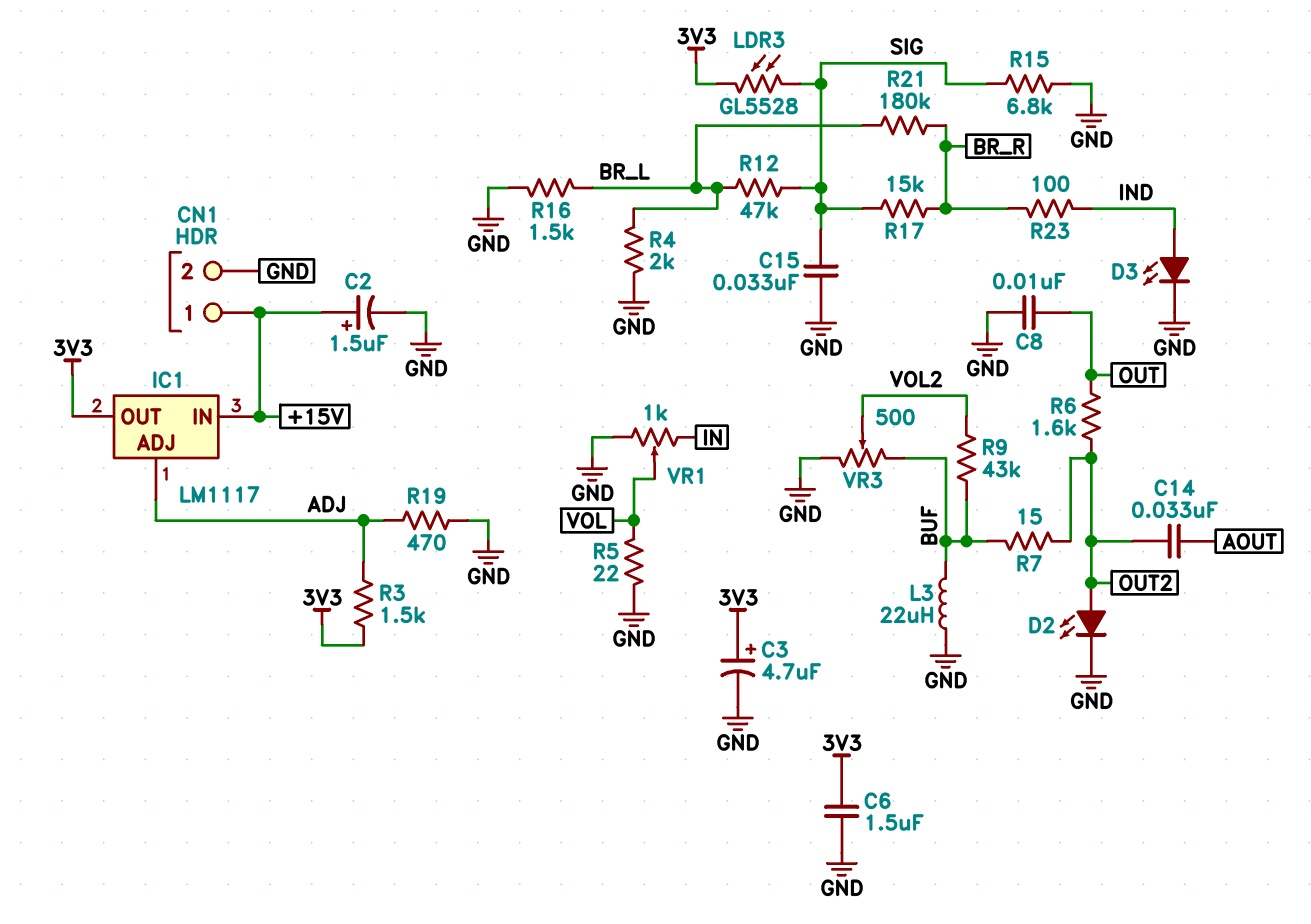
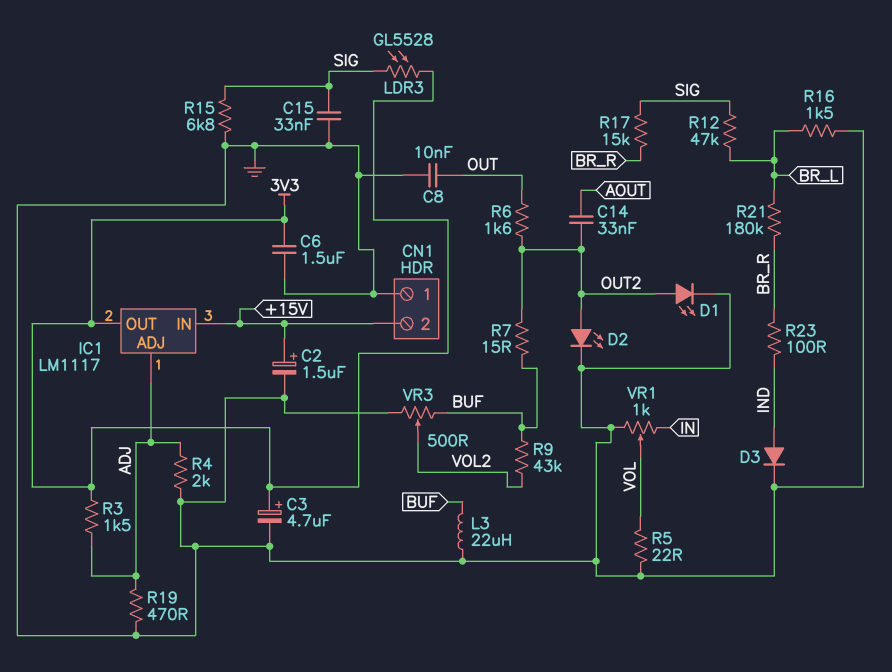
CN1 pin 1: +15V -> GND
CN1 pin 2: GND -> +15V
D1: none -> LED (A OUT2, K GND)
D3: LED (A IND, K GND) -> diode (A IND, K GND)
R4: 2k (BR_L, GND) -> 2k (ADJ, GND)

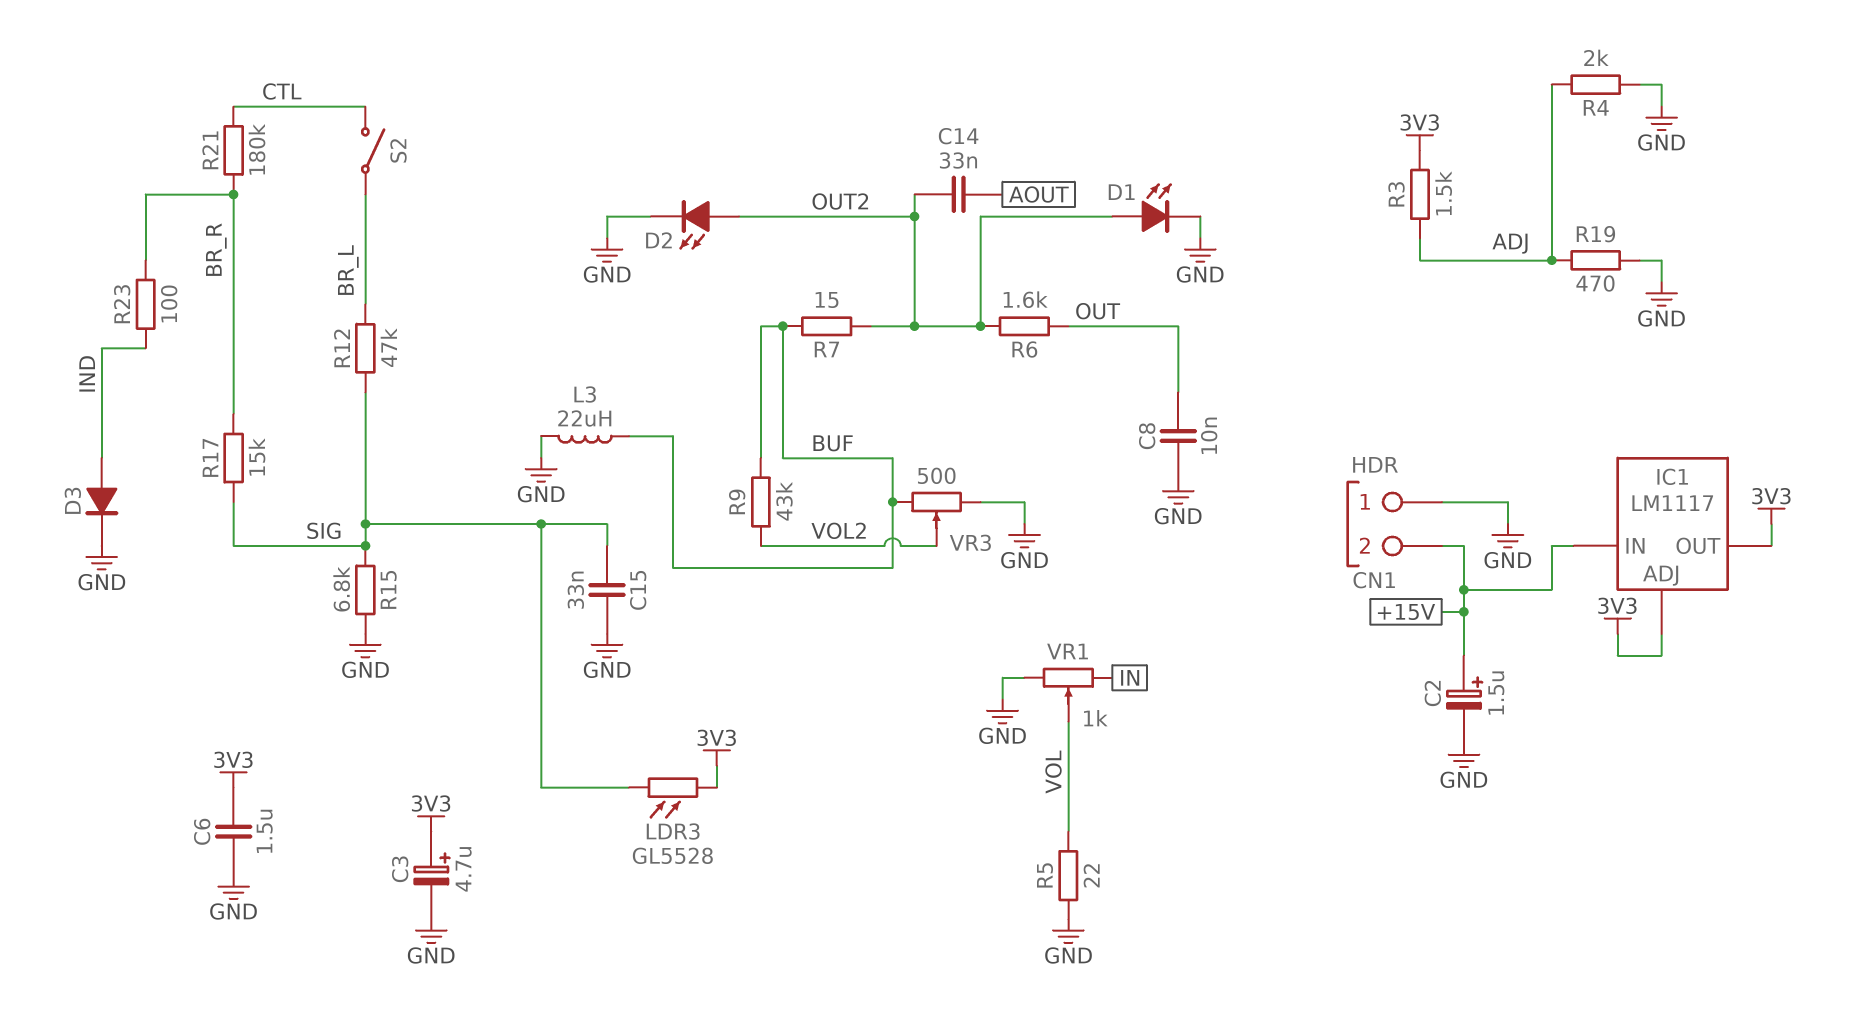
IC1 pin ADJ: ADJ -> 3V3
R16: 1.5k (BR_L, GND) -> none
R21: 180k (BR_L, BR_R) -> 180k (BR_R, CTL)
S2: none -> switch (BR_L, CTL)

